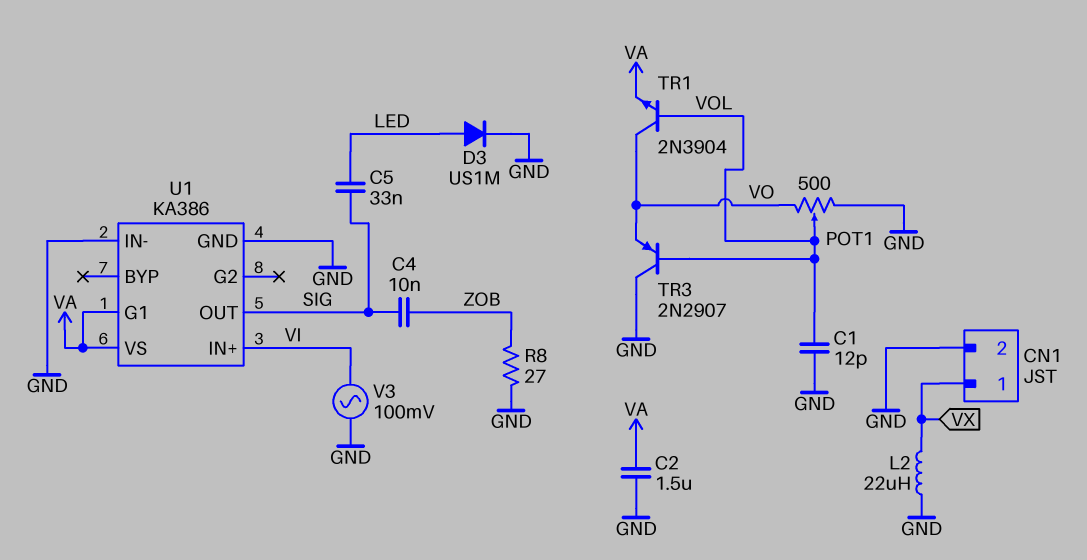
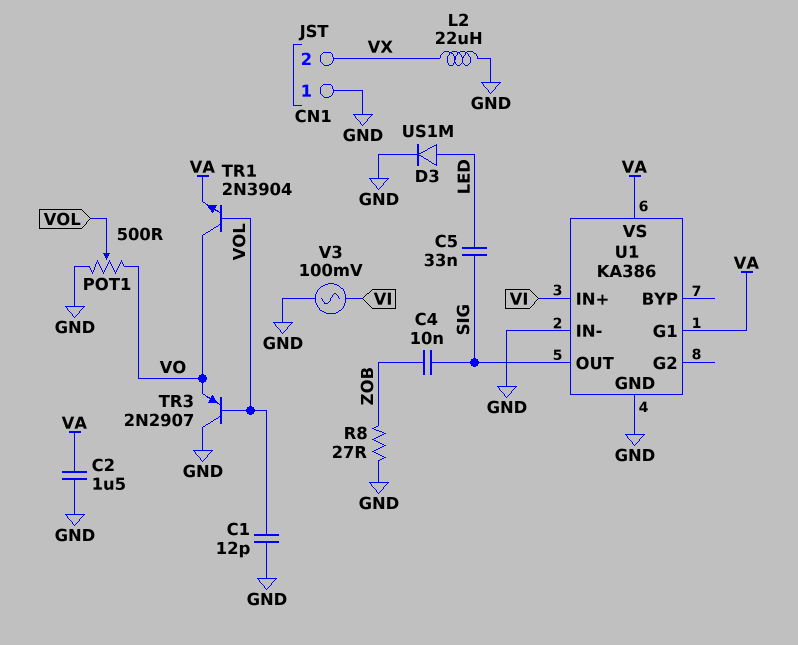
CN1 pin 1: VX -> GND
CN1 pin 2: GND -> VX

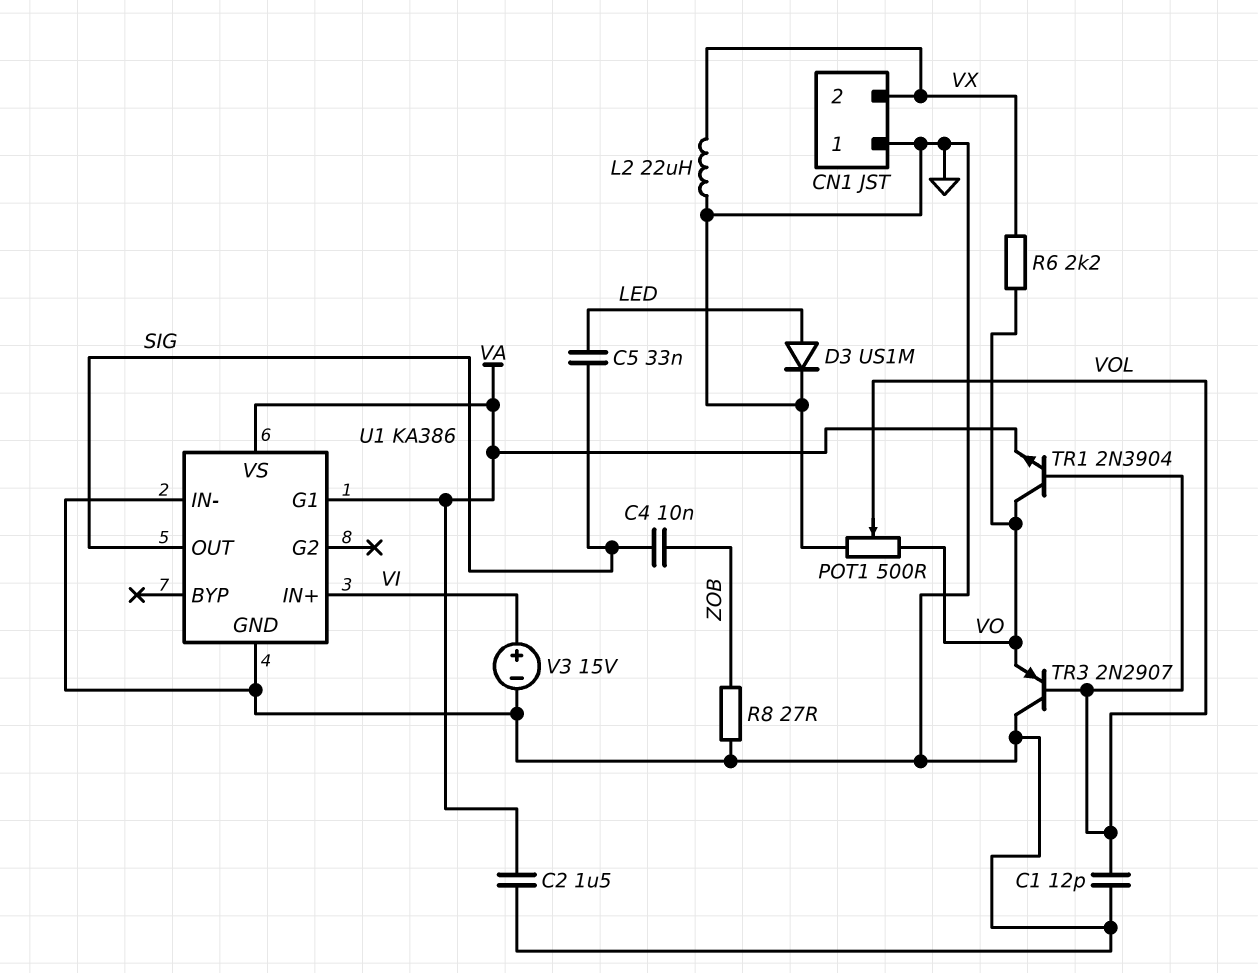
R6: none -> 2.2k (VO, VX)
V3: AC 100mV (GND, VI) -> 15V (plus VI, minus GND)

